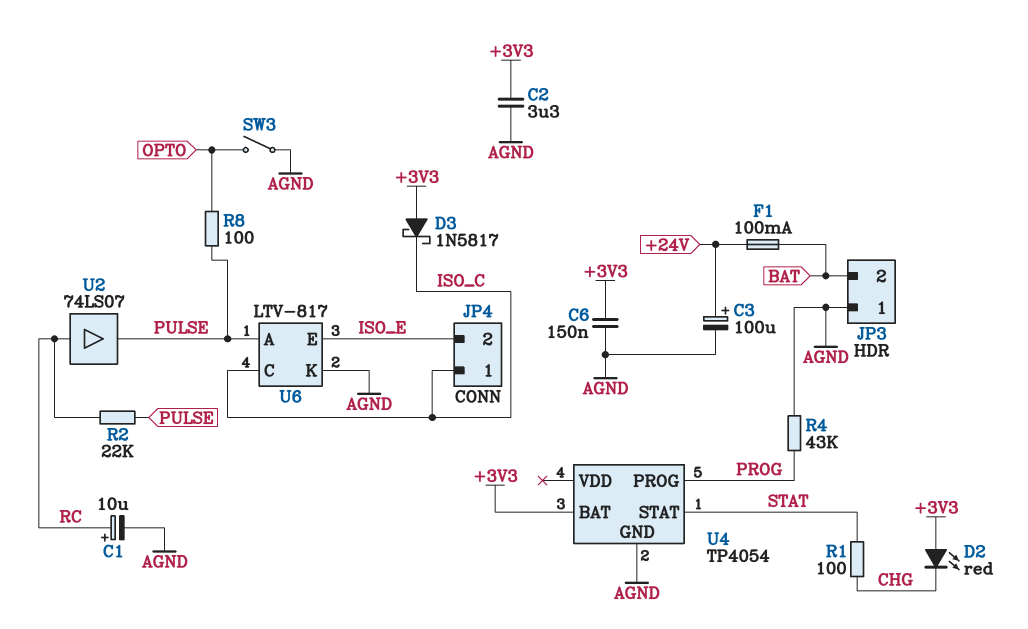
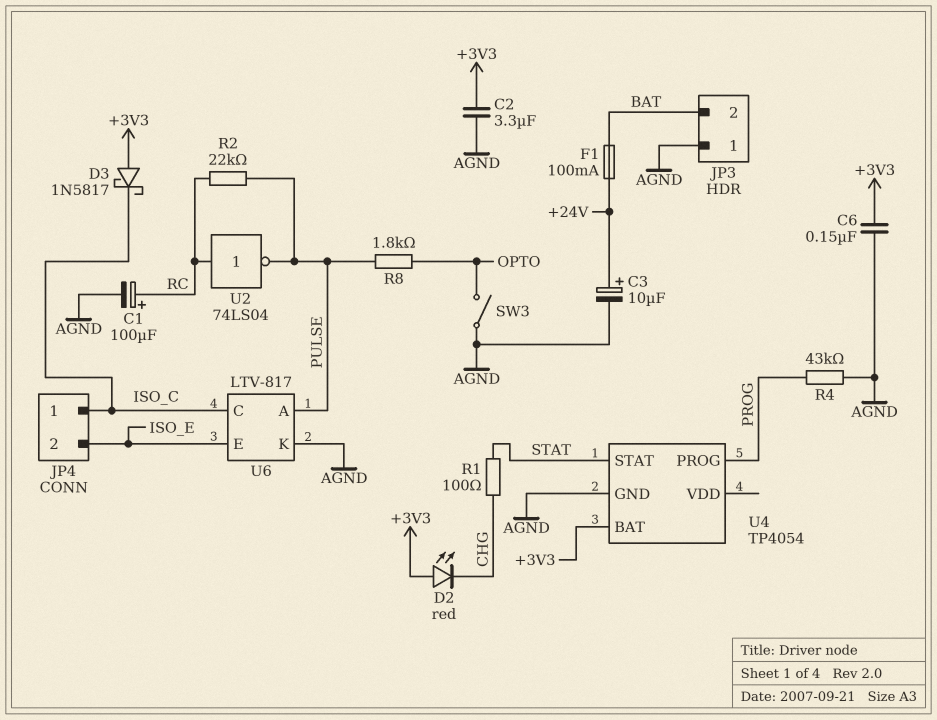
C1: 10uF (plus RC, minus AGND) -> 100uF (plus RC, minus AGND)
C3: 100uF (plus +24V, minus AGND) -> 10uF (plus +24V, minus AGND)
R8: 100 (OPTO, PULSE) -> 1.8k (OPTO, PULSE)
U2: buffer 74LS07 (in RC, out PULSE) -> NOT 74LS04 (in RC, out PULSE)

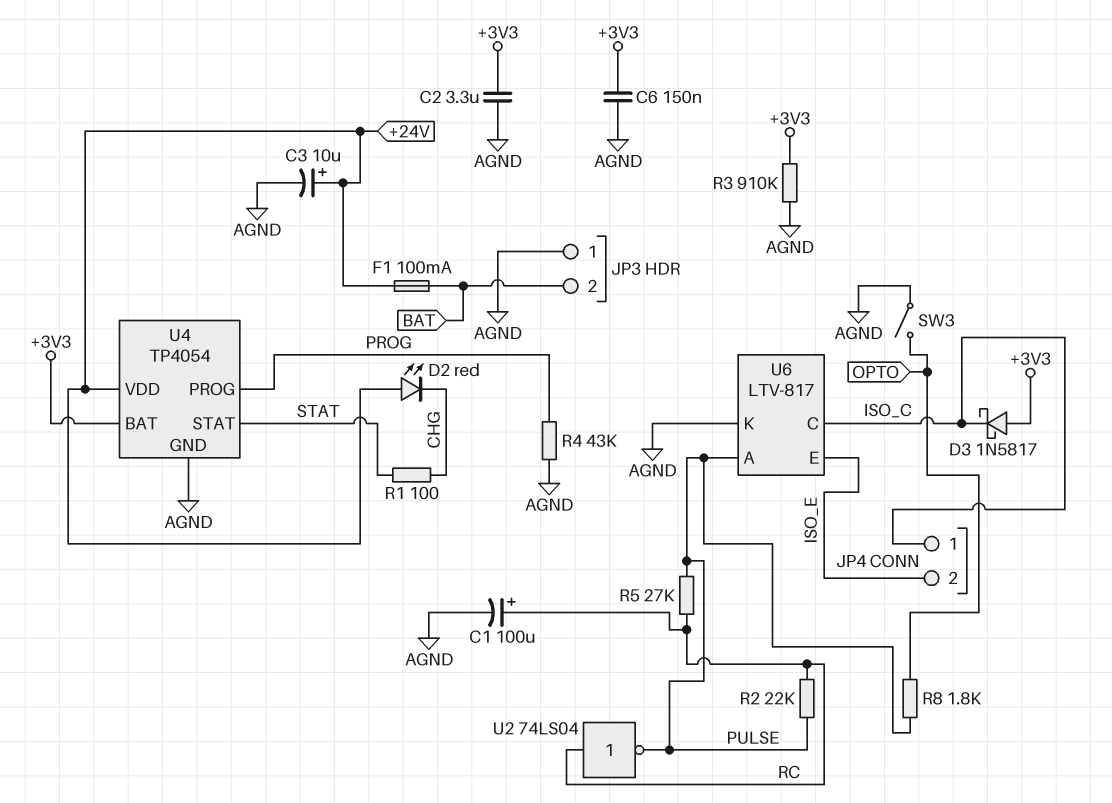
D2: LED red (A +3V3, K CHG) -> LED red (A +24V, K CHG)
R3: none -> 910k (+3V3, AGND)
R5: none -> 27k (PULSE, RC)
U4 pin VDD: none -> +24V

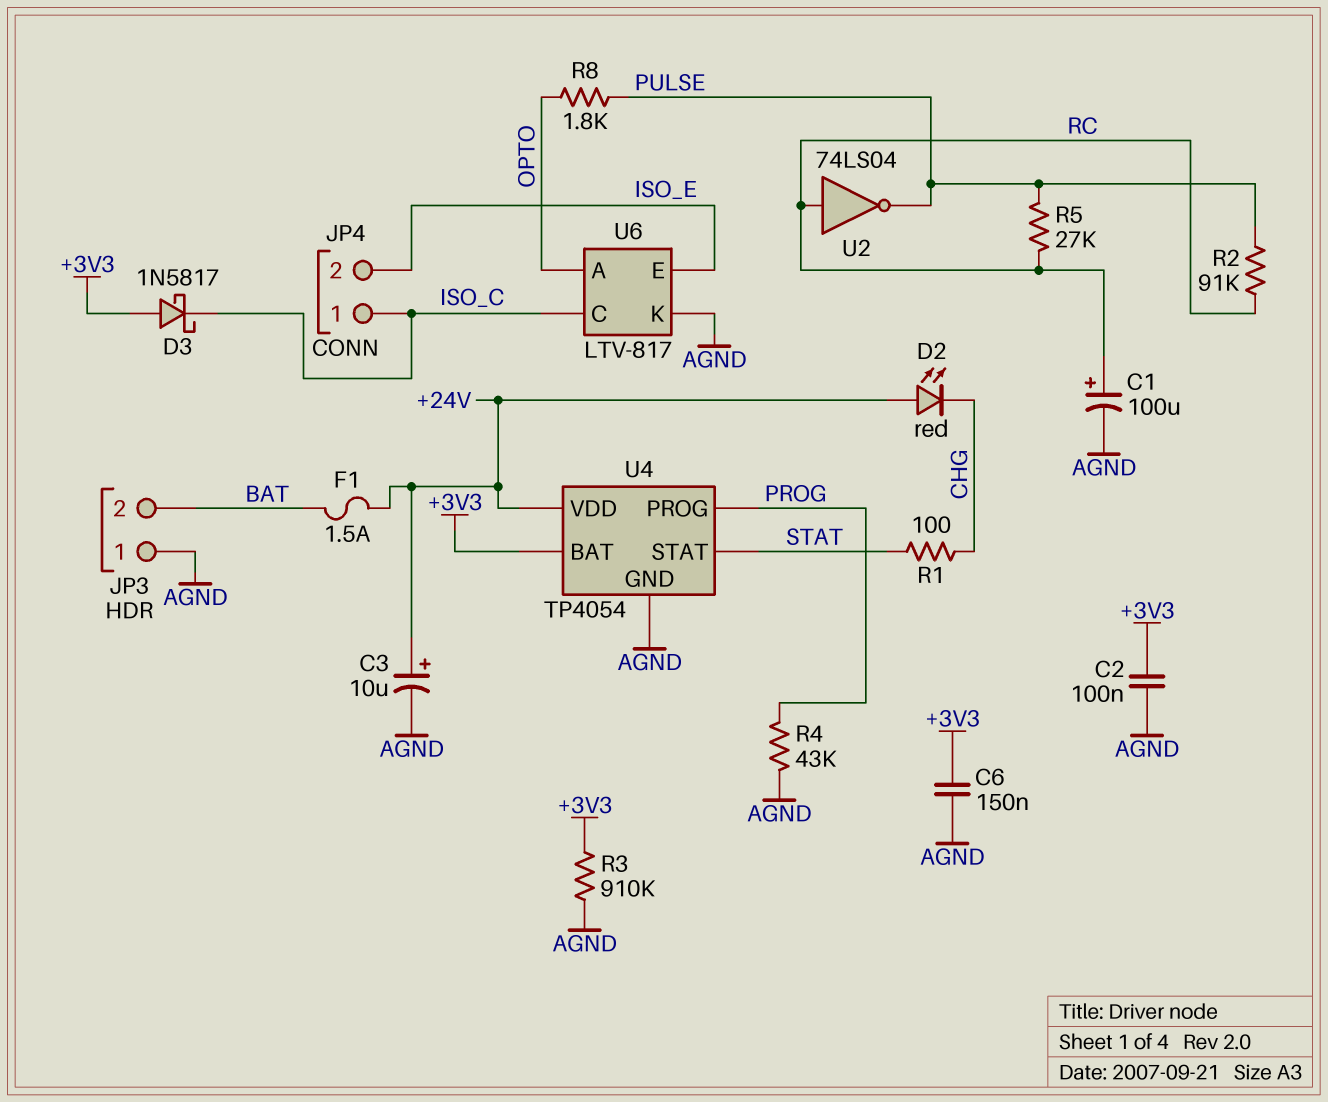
C2: 3.3uF (+3V3, AGND) -> 100nF (+3V3, AGND)
F1: 100mA (+24V, BAT) -> 1.5A (+24V, BAT)
R2: 22k (PULSE, RC) -> 91k (PULSE, RC)
SW3: switch (AGND, OPTO) -> none
U6 pin A: PULSE -> OPTO

